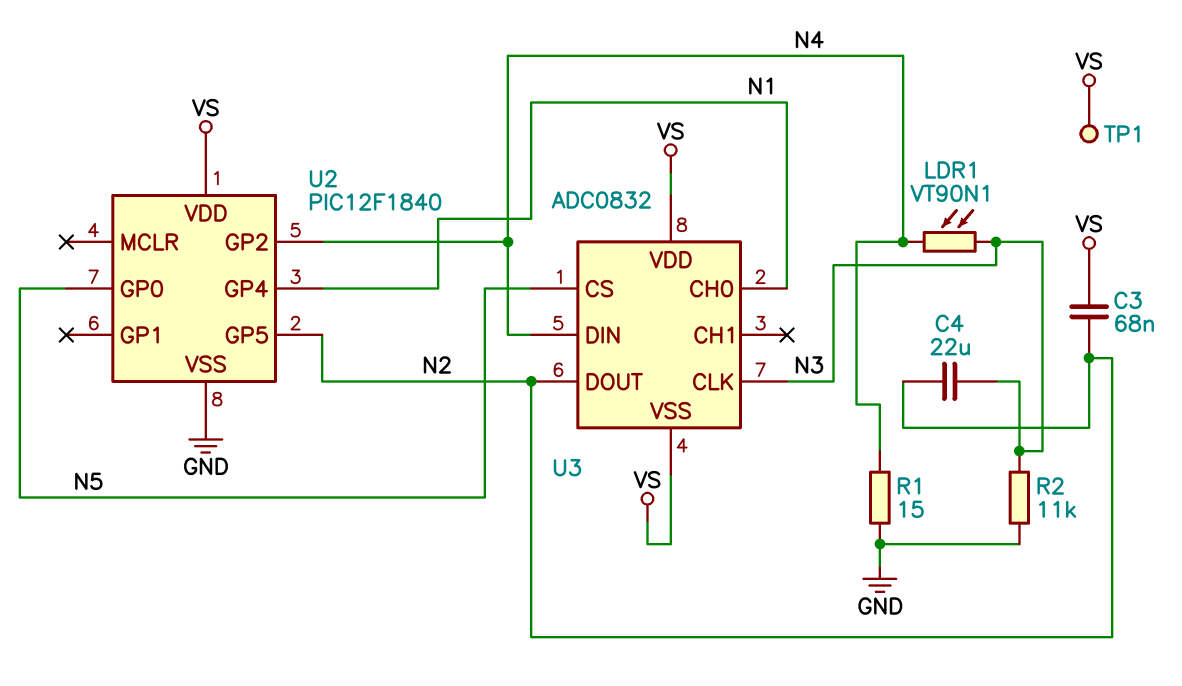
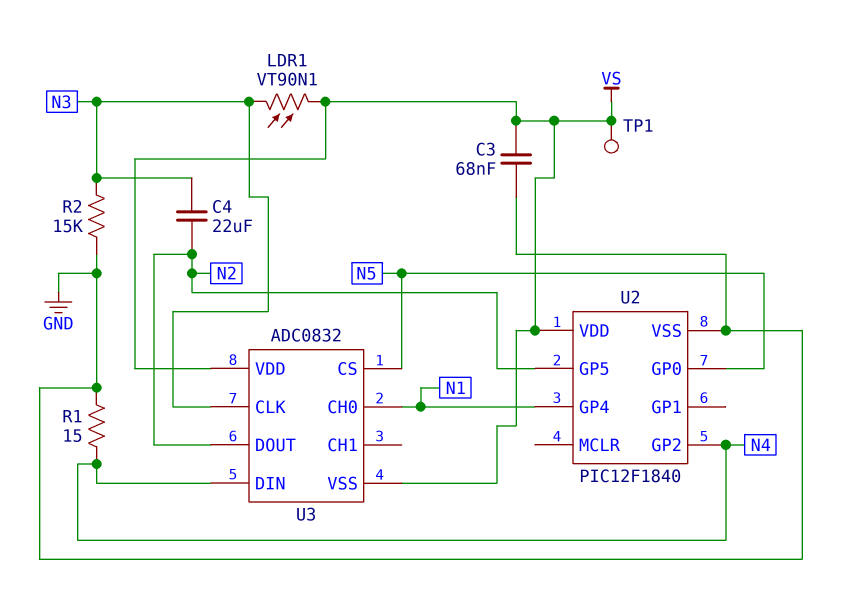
C3: 68nF (N2, VS) -> 68nF (GND, VS)
LDR1: VT90N1 (N3, N4) -> VT90N1 (N3, VS)
R2: 11k (GND, N3) -> 15k (GND, N3)

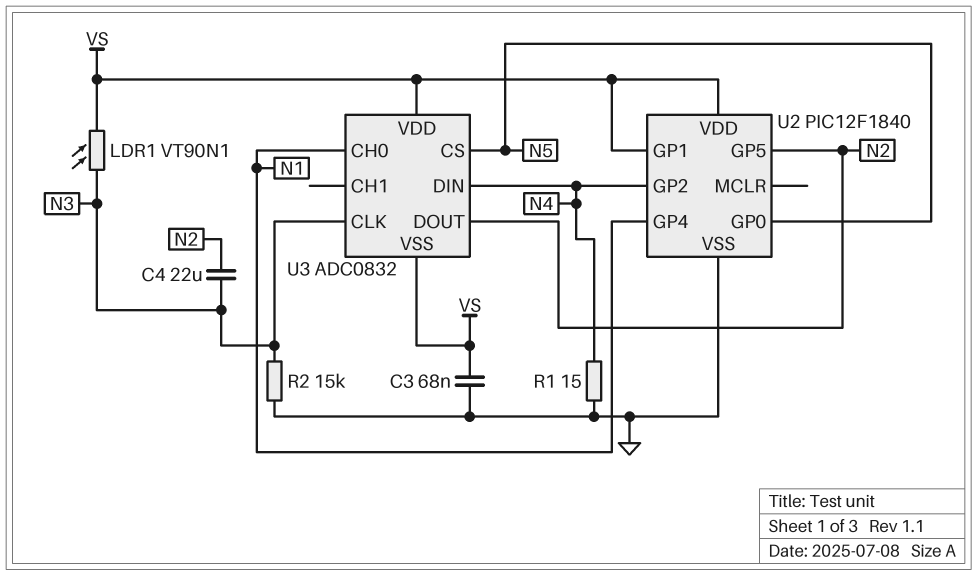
TP1: test point (VS) -> none
U2 pin GP1: none -> VS

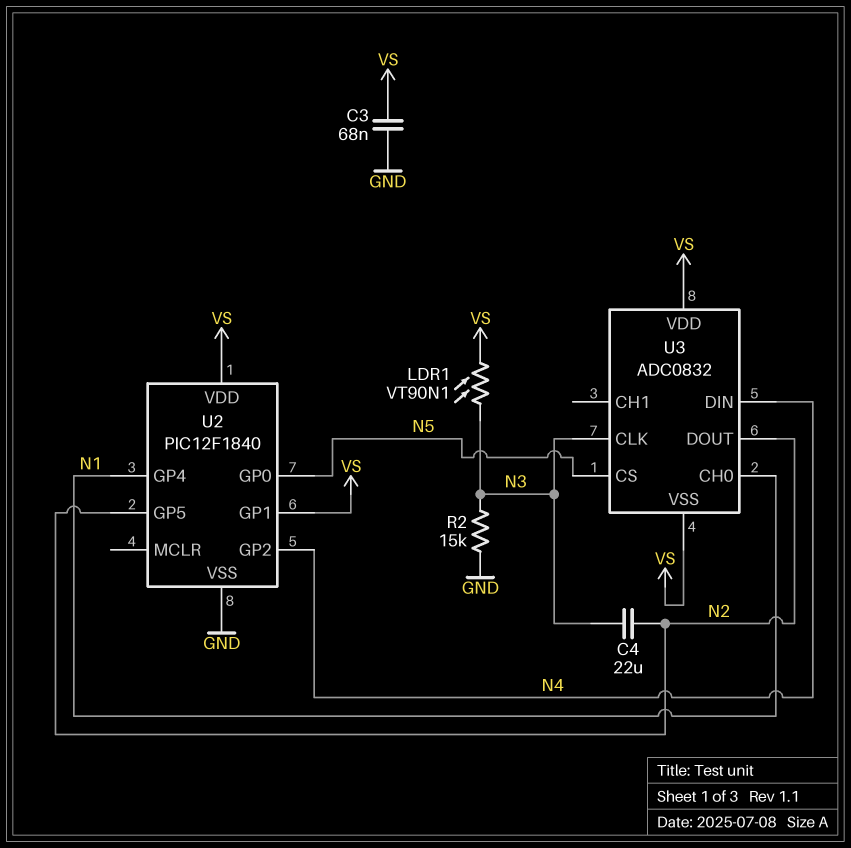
R1: 15 (GND, N4) -> none

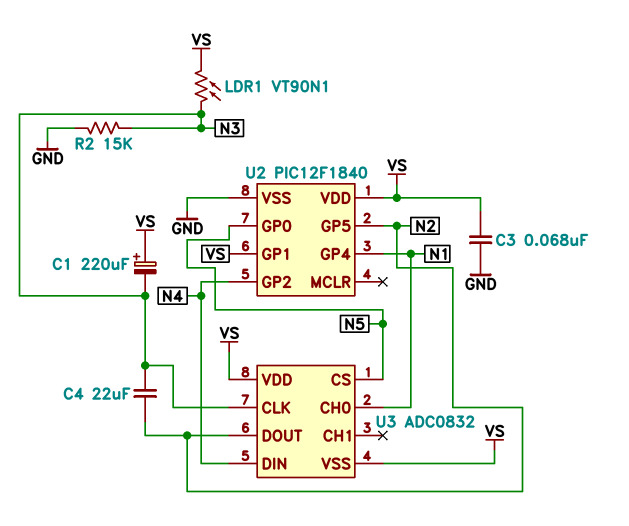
C1: none -> 220uF (plus VS, minus N3)

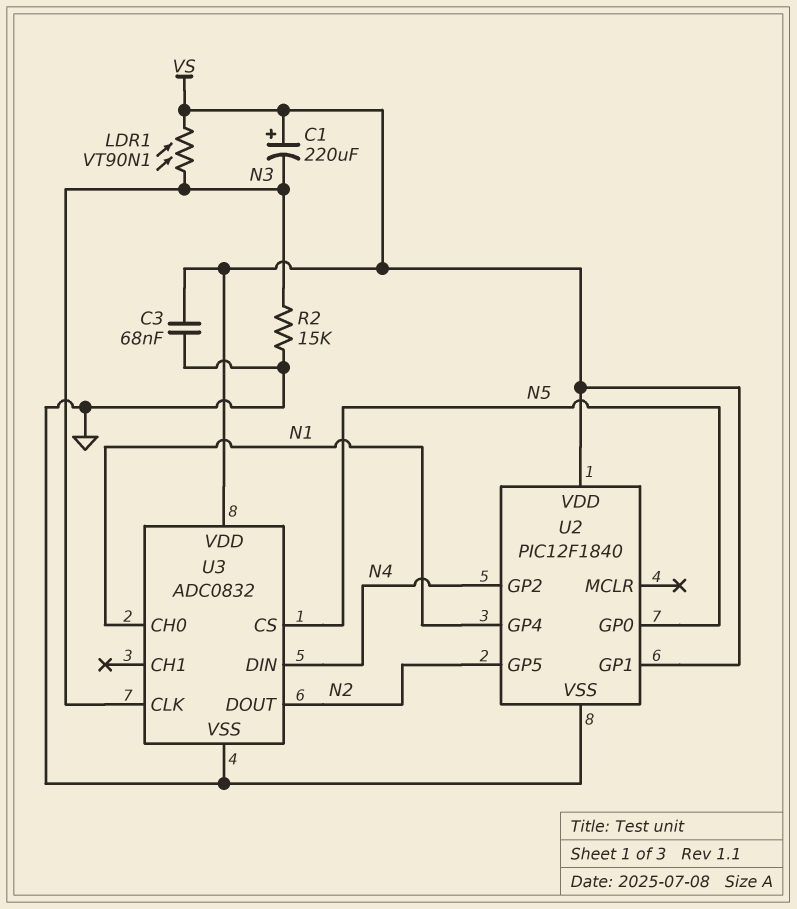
C4: 22uF (N2, N3) -> none
U3 pin VSS: VS -> GND

